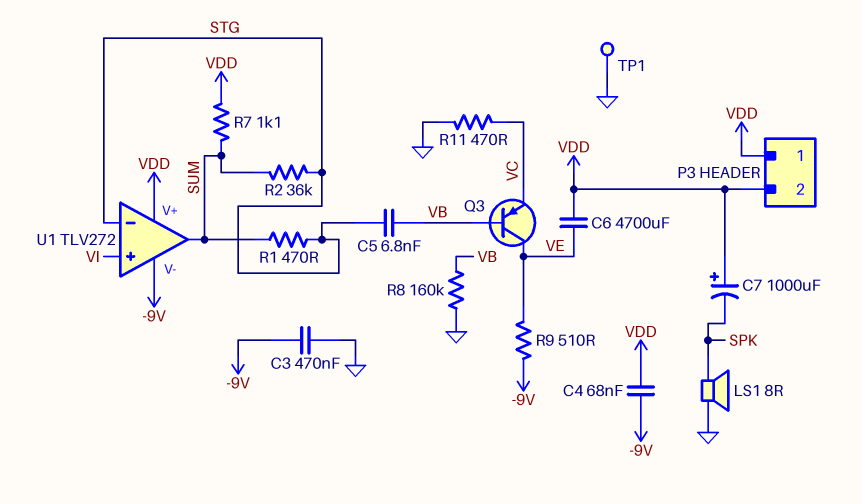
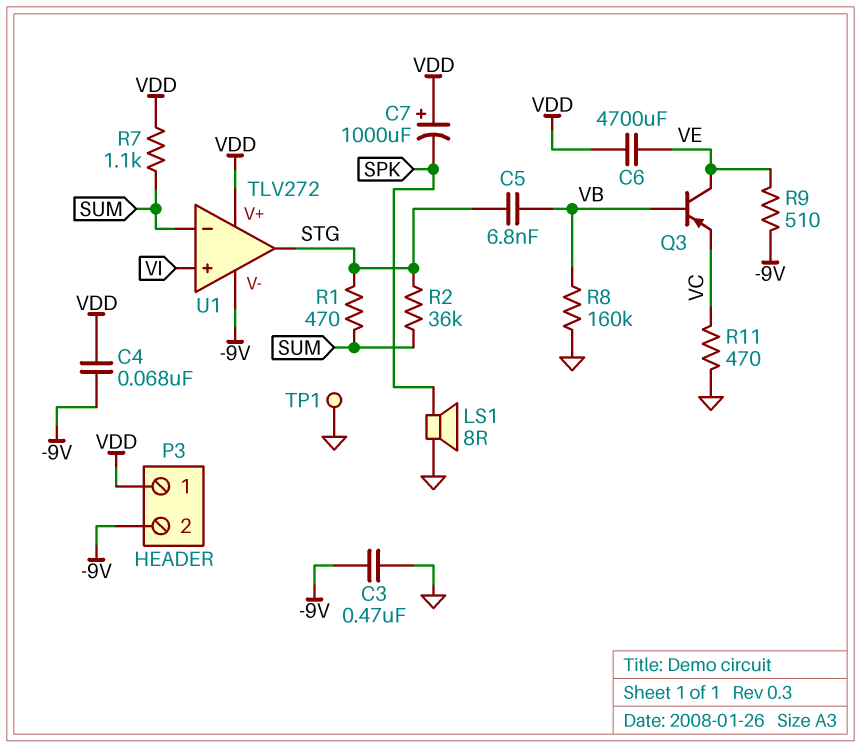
P3 pin 2: VDD -> -9V
U1 pin in-: STG -> SUM
U1 pin out: SUM -> STG

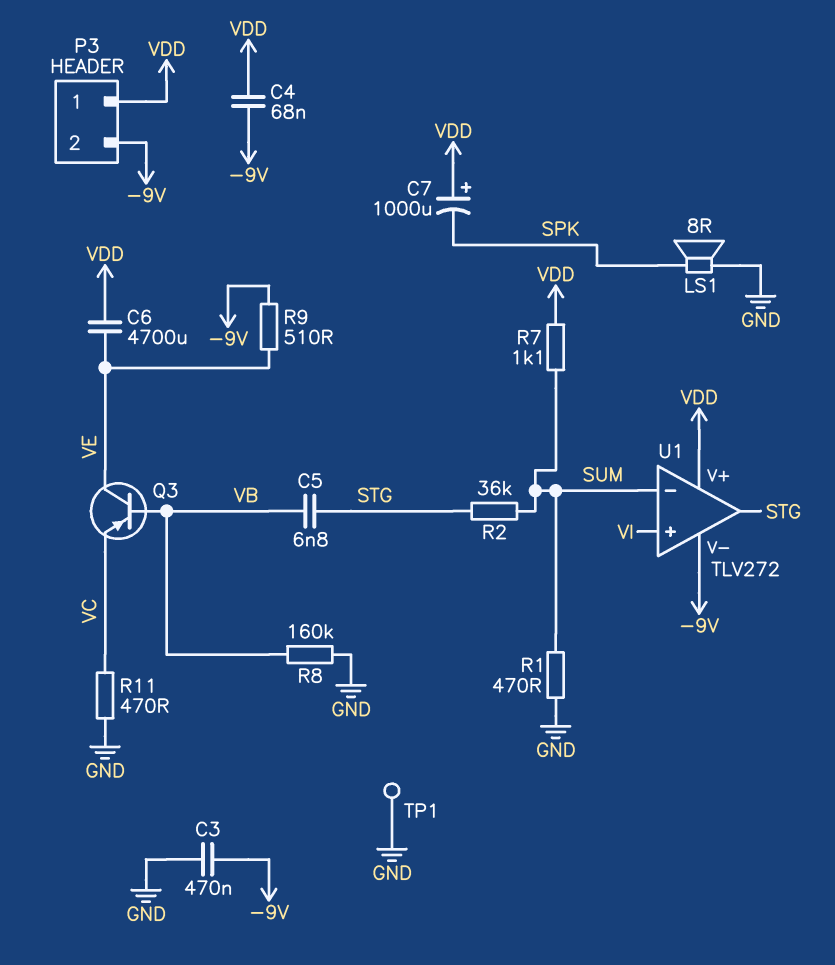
R1: 470 (STG, SUM) -> 470 (GND, SUM)

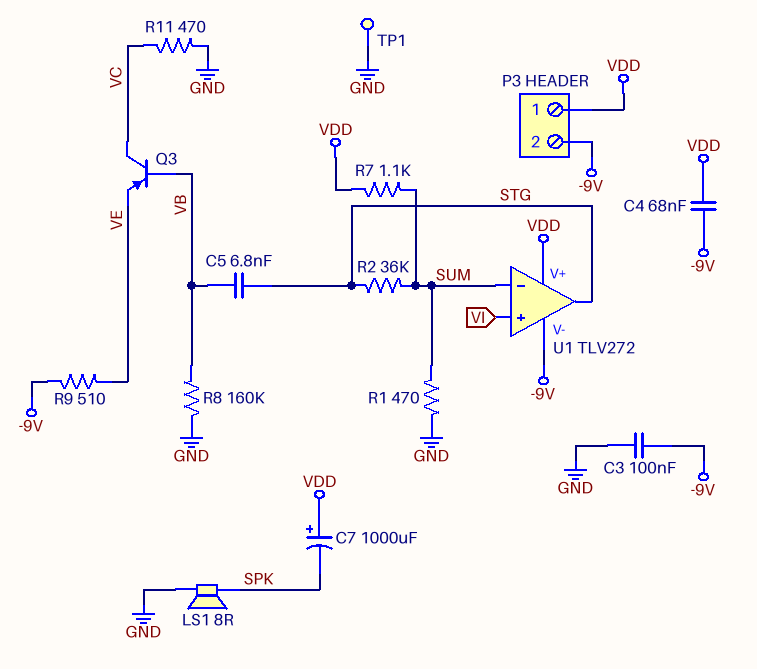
C3: 470nF (-9V, GND) -> 100nF (-9V, GND)
C6: 4700uF (VDD, VE) -> none
Q3: PNP (B VB, C VE, E VC) -> PNP (B VB, C VC, E VE)

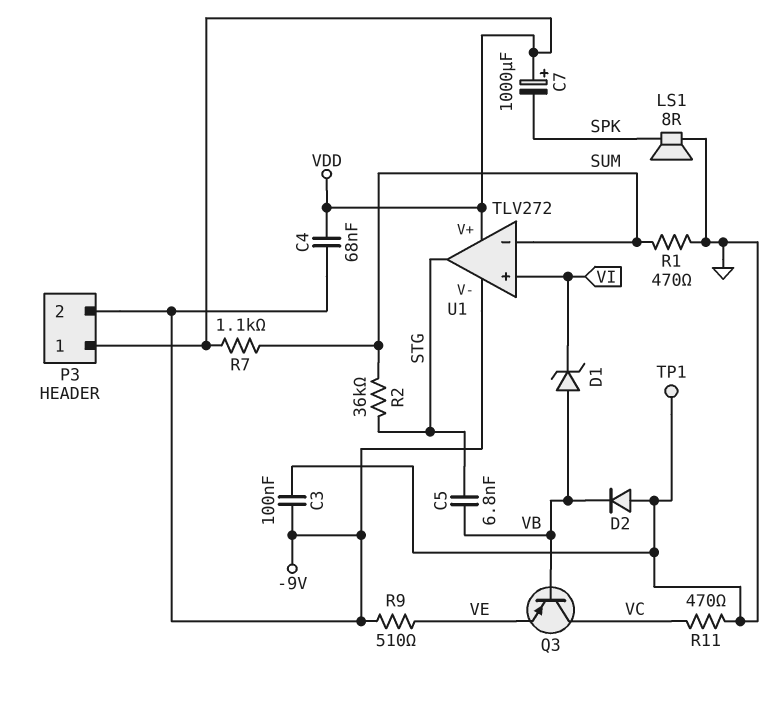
D1: none -> zener (A VB, K VI)
D2: none -> diode (A GND, K VB)
R8: 160k (GND, VB) -> none

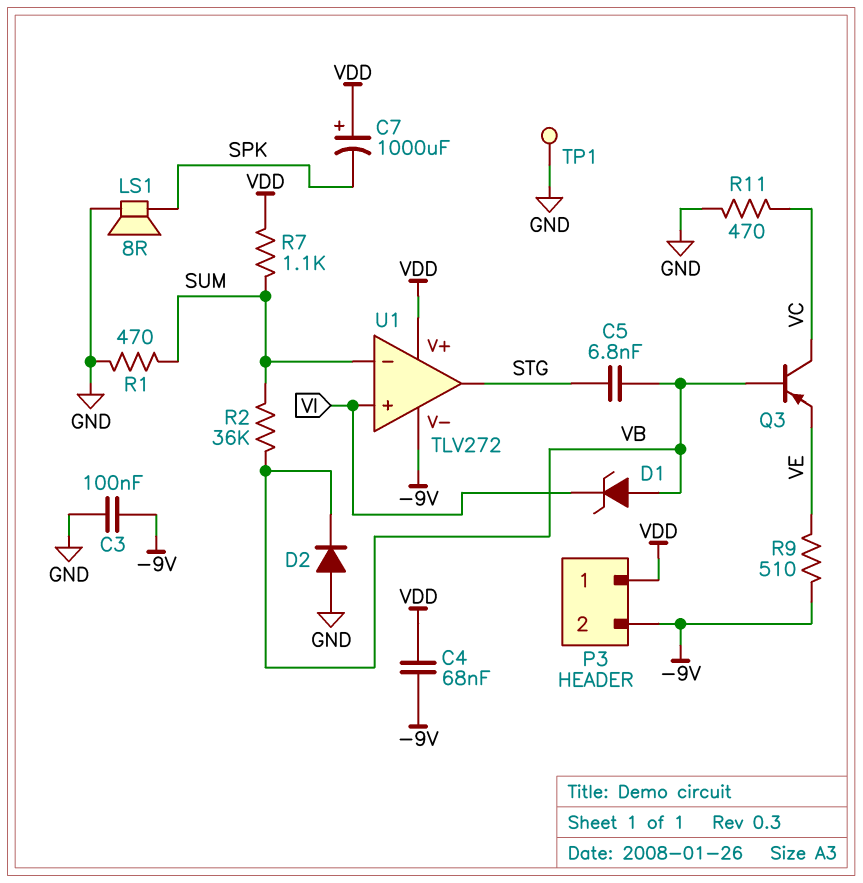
R2: 36k (STG, SUM) -> 36k (SUM, VB)

